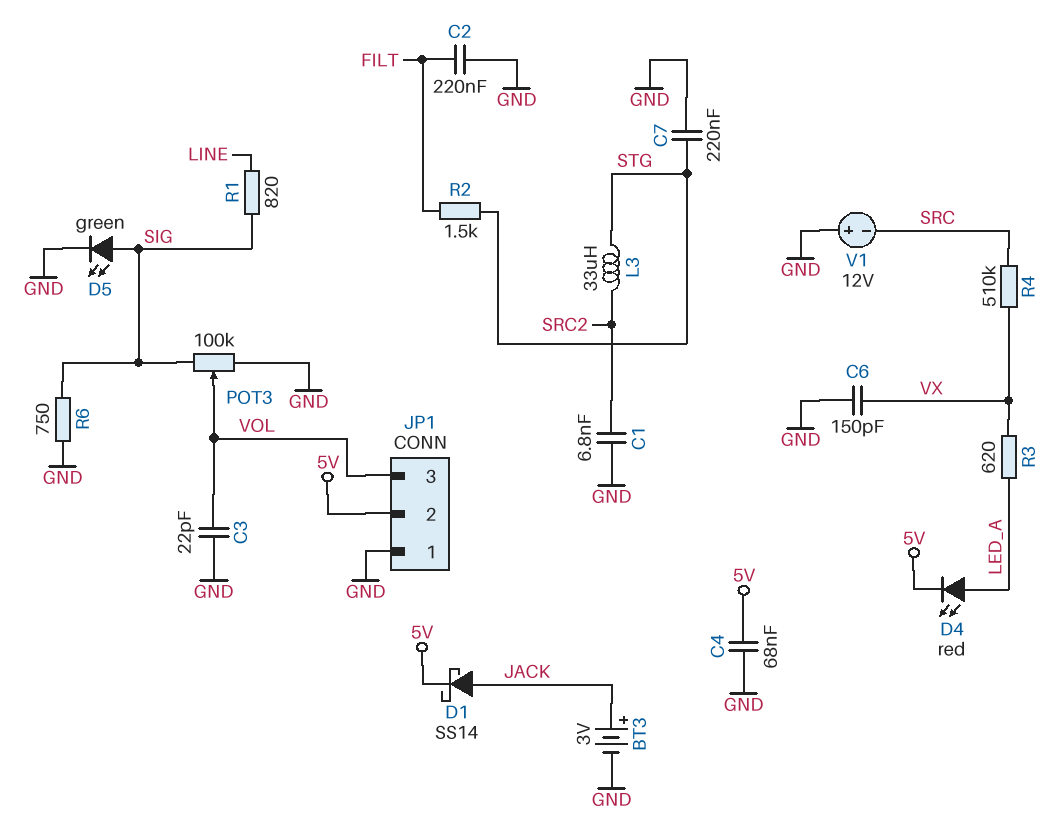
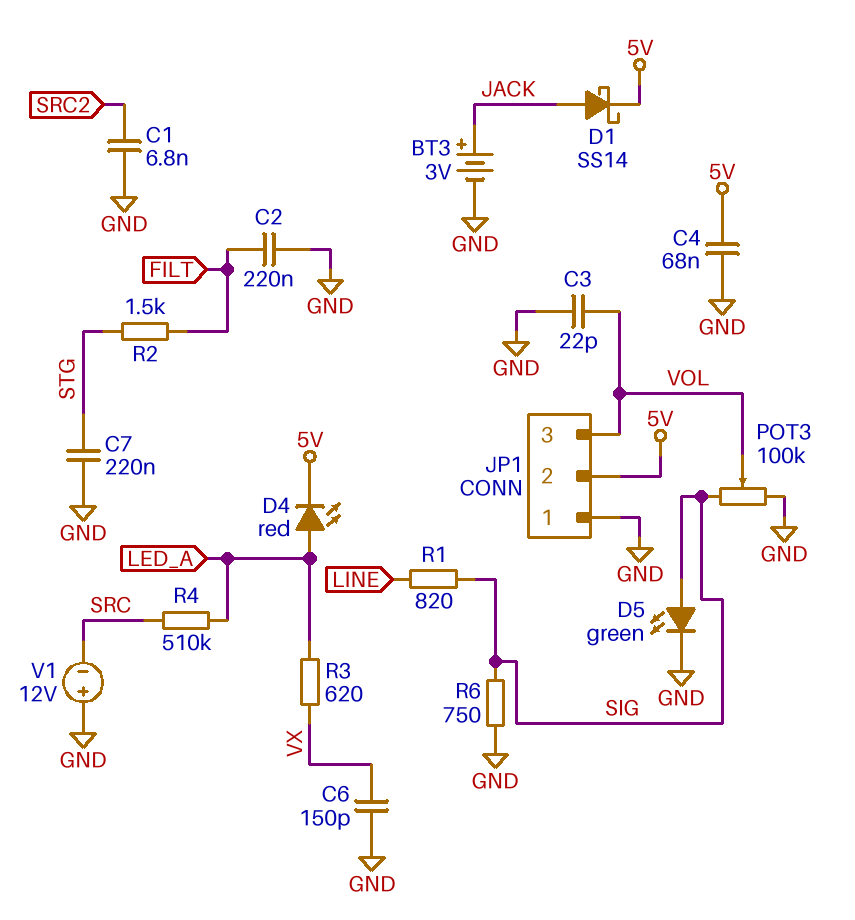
L3: 33uH (SRC2, STG) -> none
R4: 510k (SRC, VX) -> 510k (LED_A, SRC)

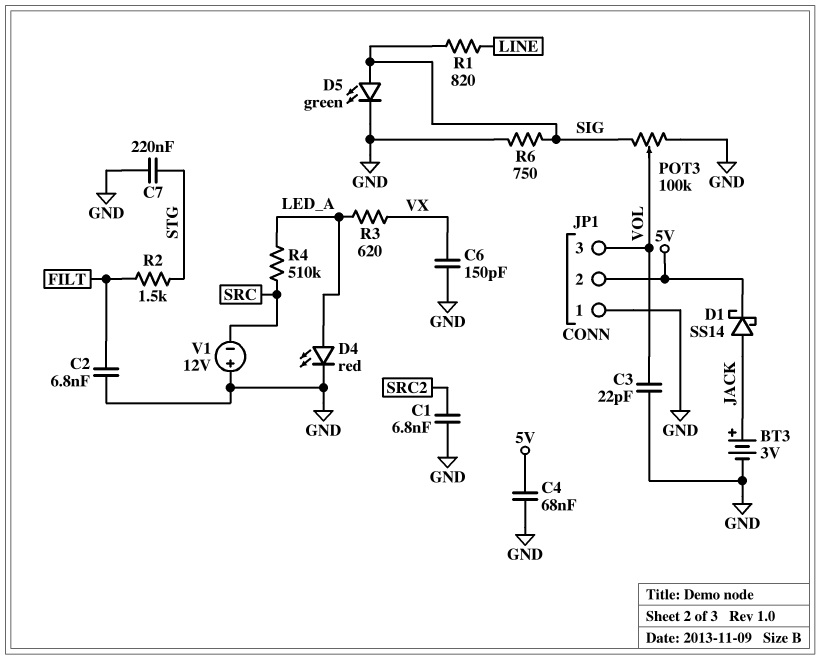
C2: 220nF (FILT, GND) -> 6.8nF (FILT, GND)
D4: LED red (A LED_A, K 5V) -> LED red (A LED_A, K GND)

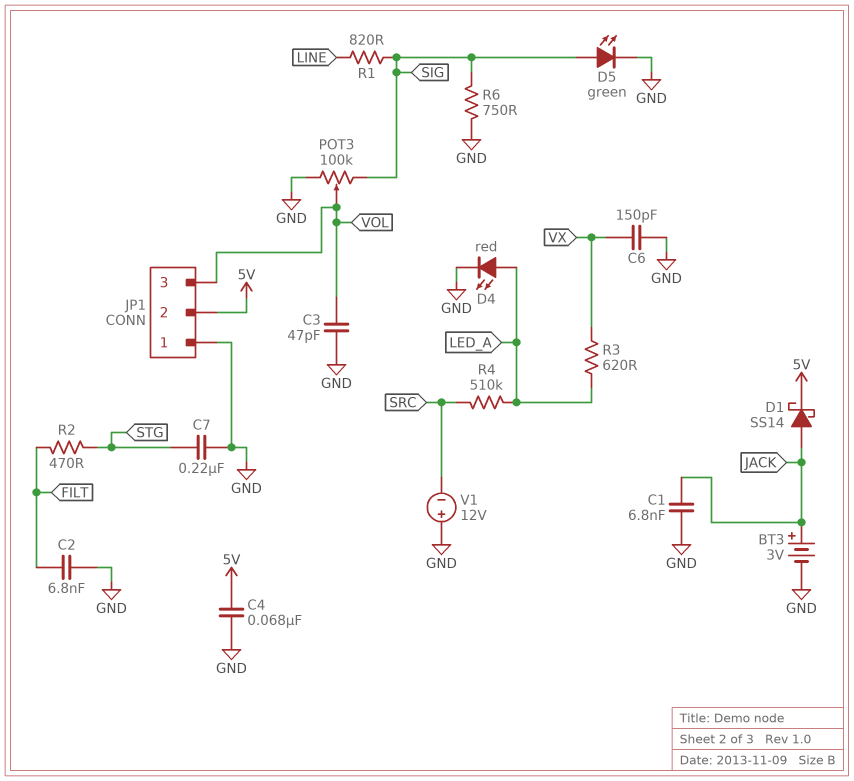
C1: 6.8nF (GND, SRC2) -> 6.8nF (GND, JACK)
C3: 22pF (GND, VOL) -> 47pF (GND, VOL)
R2: 1.5k (FILT, STG) -> 470 (FILT, STG)

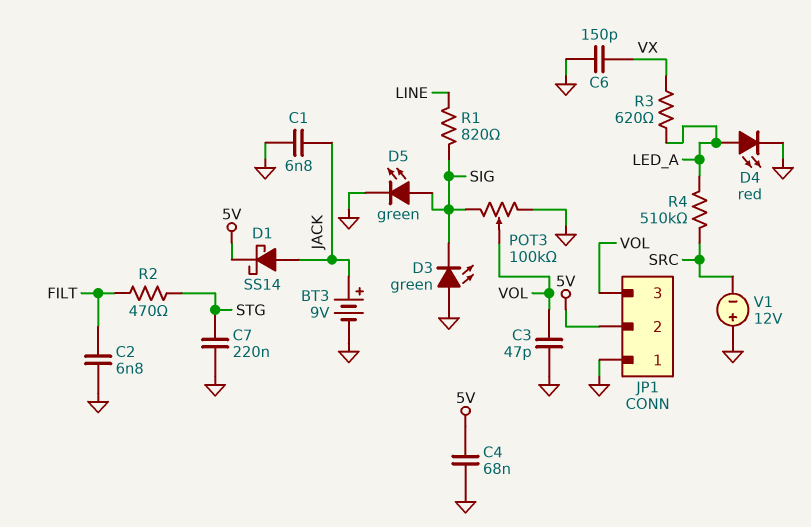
BT3: 3V (plus JACK, minus GND) -> 9V (plus JACK, minus GND)
D3: none -> LED green (A GND, K SIG)
R6: 750 (GND, SIG) -> none

